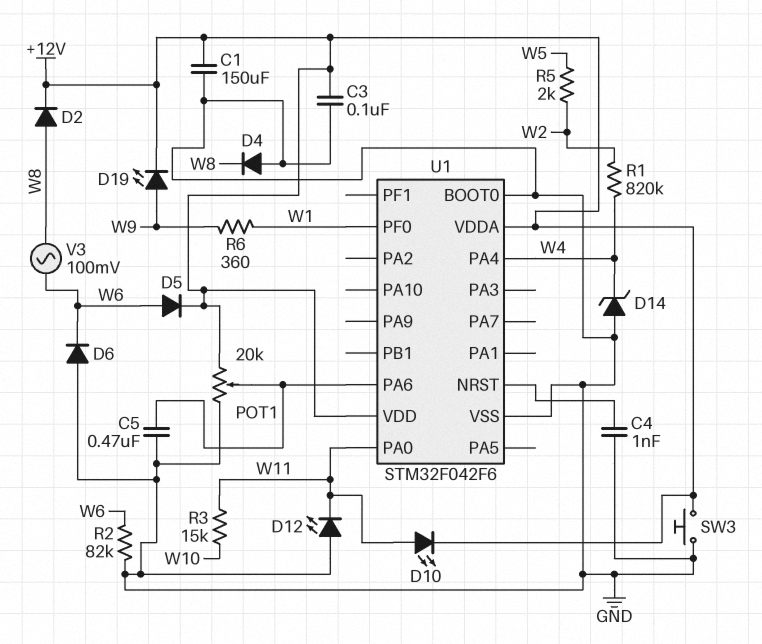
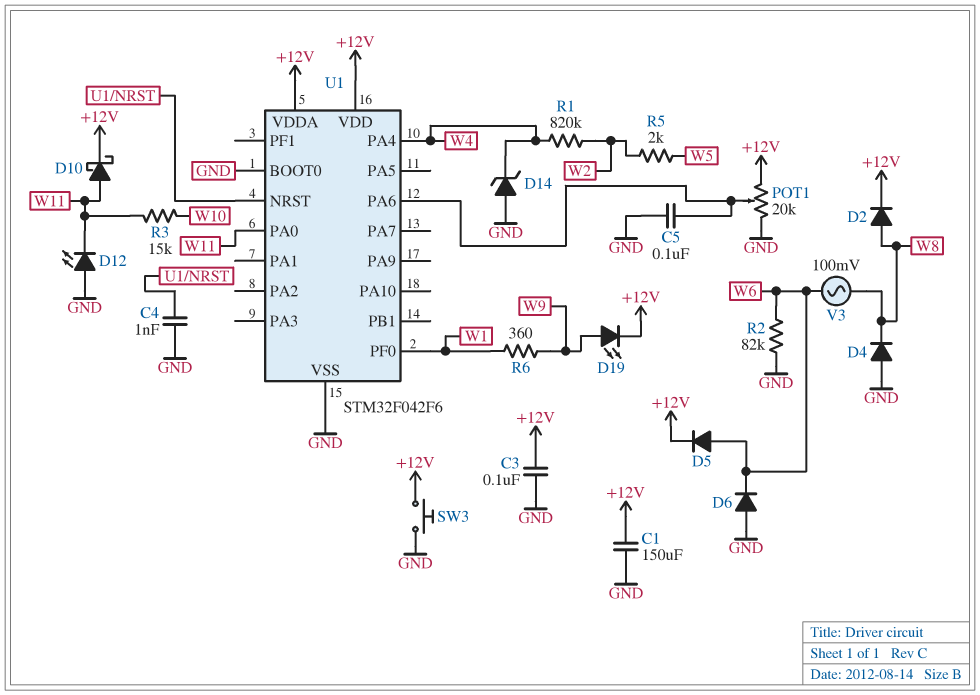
C5: 470nF (GND, U1/PA6) -> 100nF (GND, U1/PA6)
D10: LED (A W11, K +12V) -> schottky (A W11, K +12V)

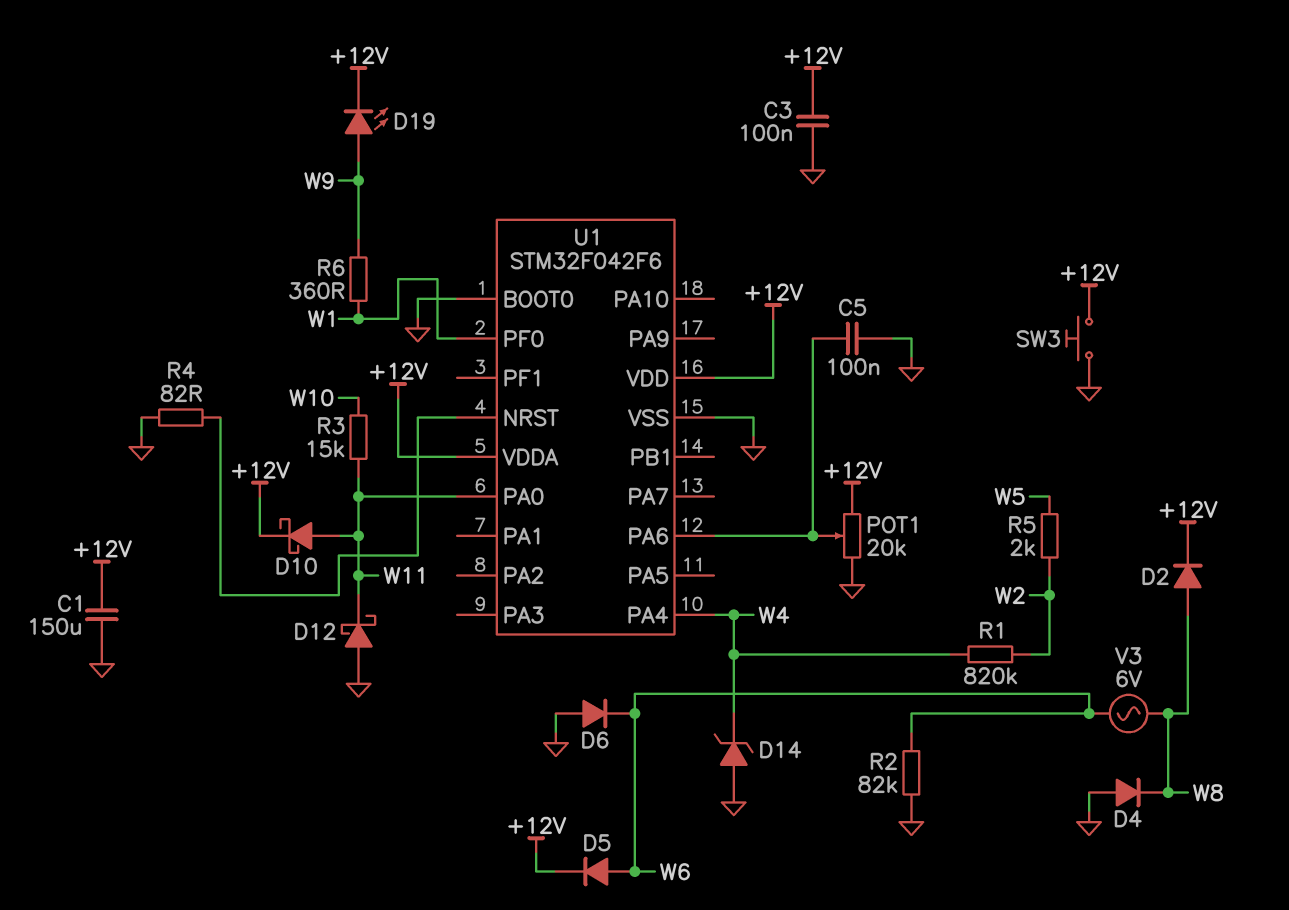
C4: 1nF (GND, U1/NRST) -> none
D12: LED (A GND, K W11) -> schottky (A GND, K W11)
R4: none -> 82 (GND, U1/NRST)
V3: AC 100mV (W6, W8) -> AC 6V (W6, W8)

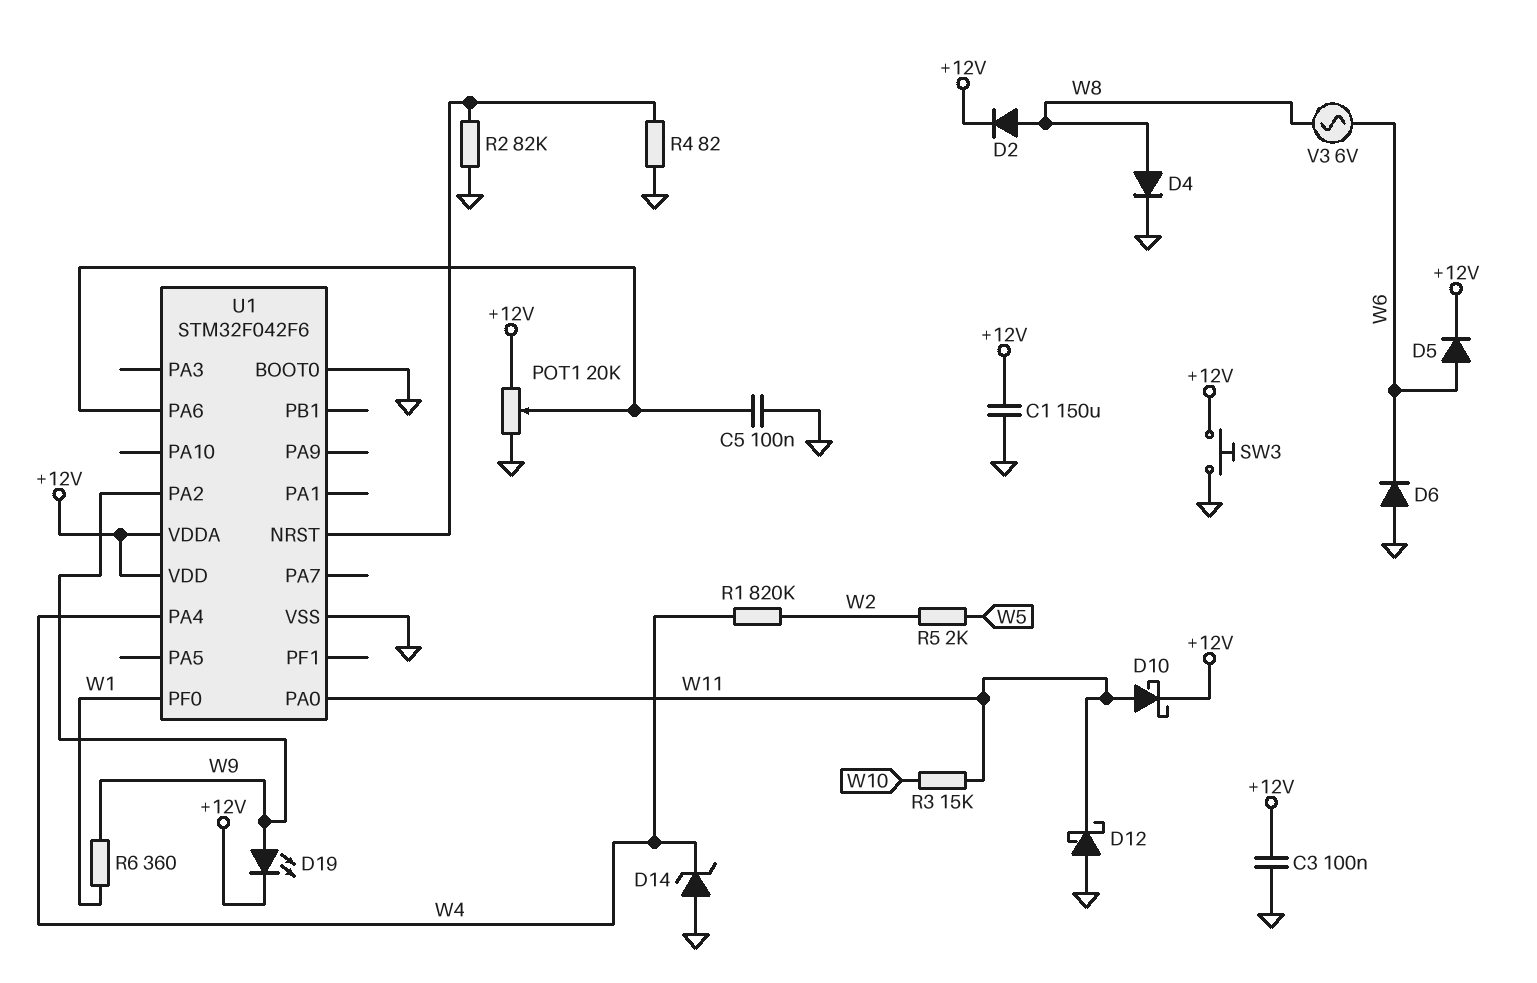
D4: diode (A GND, K W8) -> diode (A W8, K GND)
R2: 82k (GND, W6) -> 82k (GND, U1/NRST)
U1 pin PA2: none -> W9

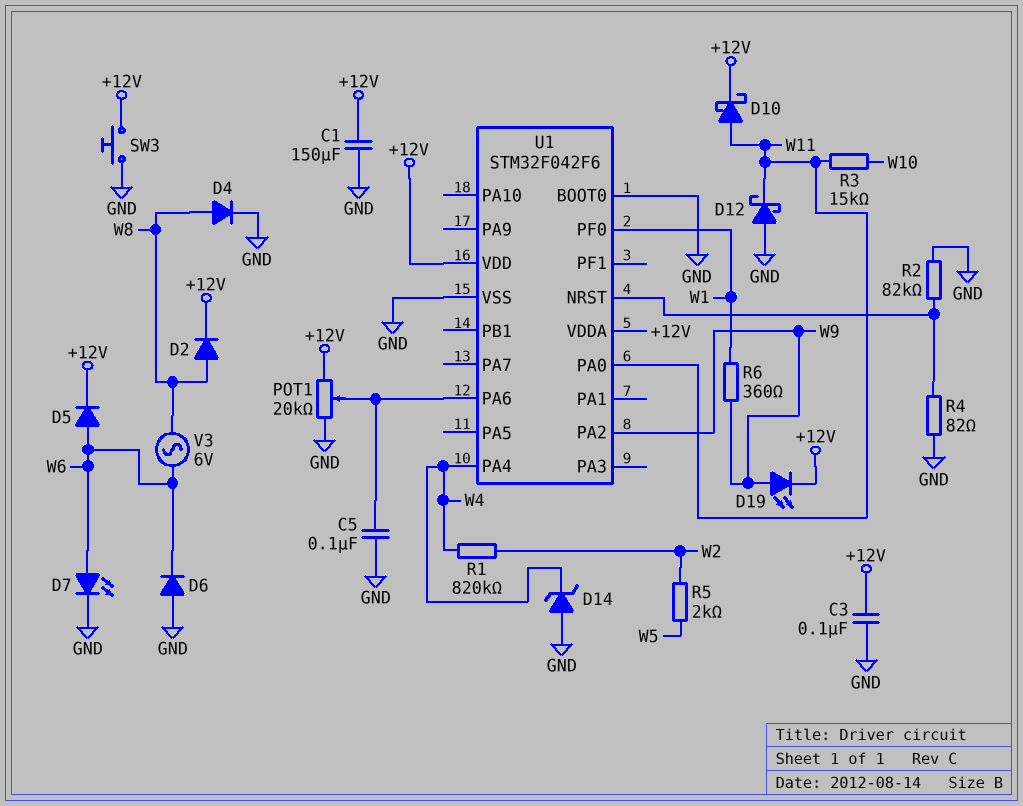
D7: none -> LED (A W6, K GND)

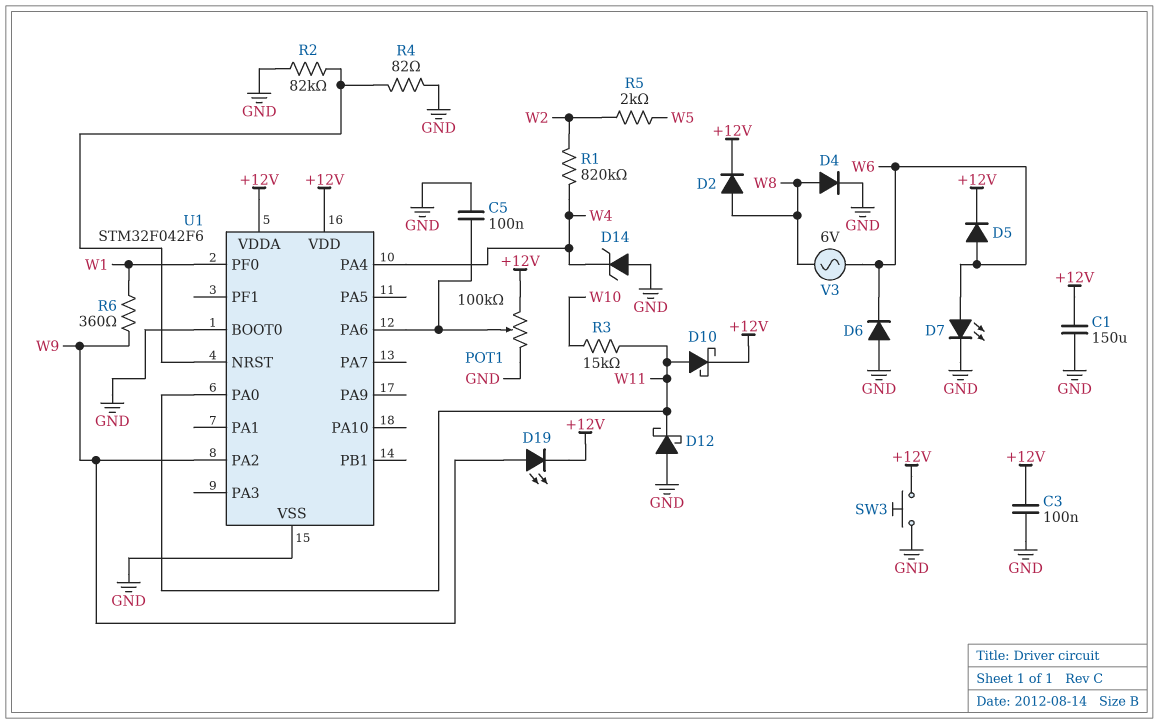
POT1: 20k (+12V, GND, wiper U1/PA6) -> 100k (+12V, GND, wiper U1/PA6)

